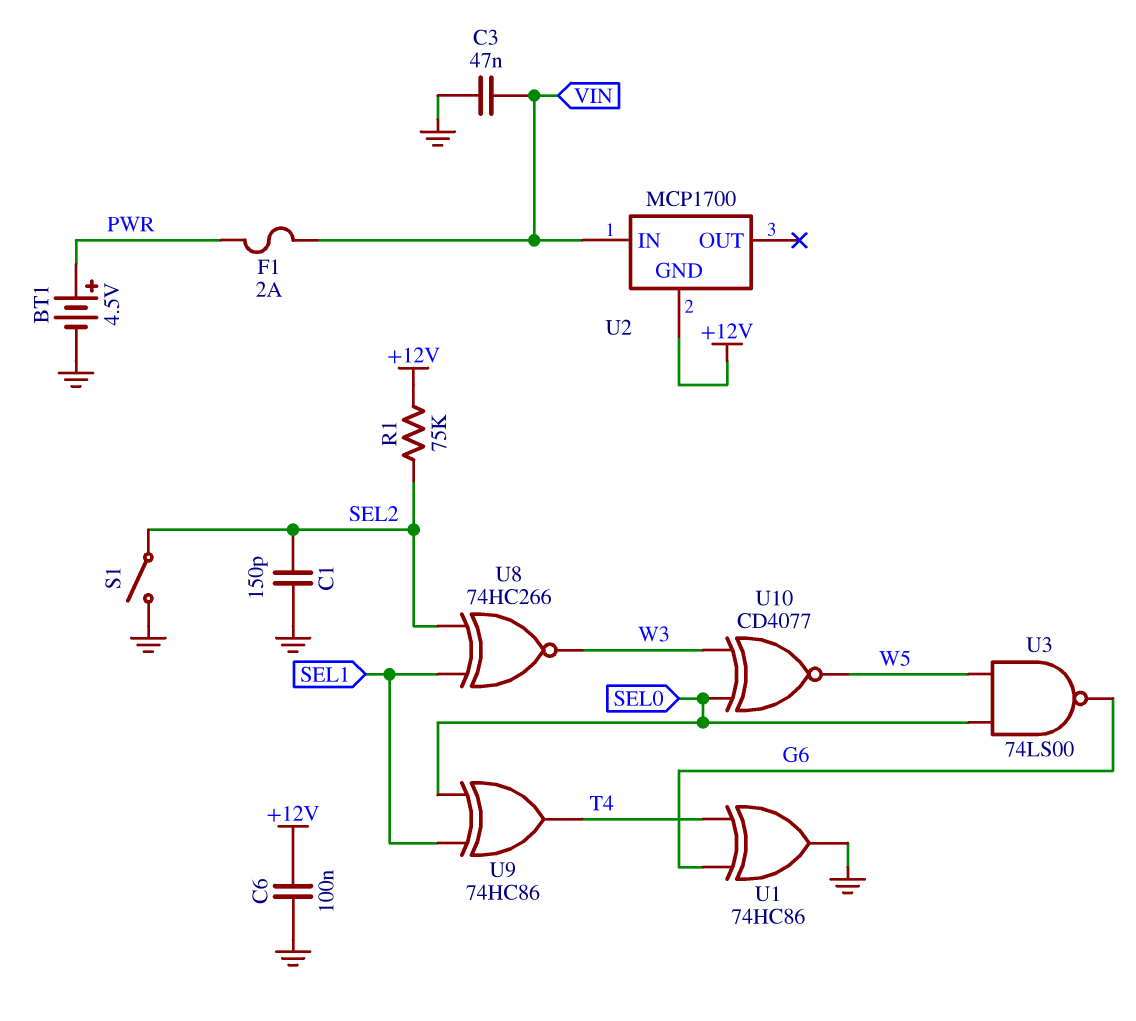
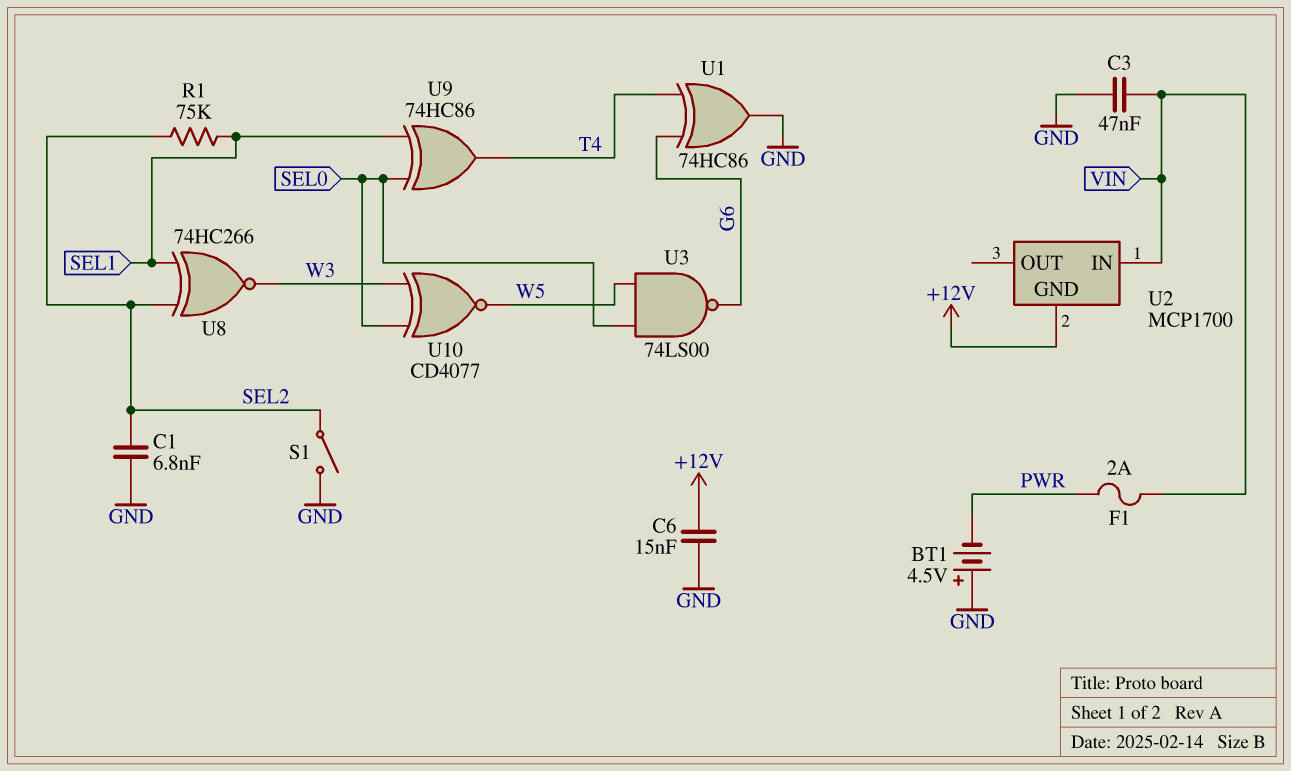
BT1: 4.5V (plus PWR, minus GND) -> 4.5V (plus GND, minus PWR)
C1: 150pF (GND, SEL2) -> 6.8nF (GND, SEL2)
C6: 100nF (+12V, GND) -> 15nF (+12V, GND)
R1: 75k (+12V, SEL2) -> 75k (SEL1, SEL2)

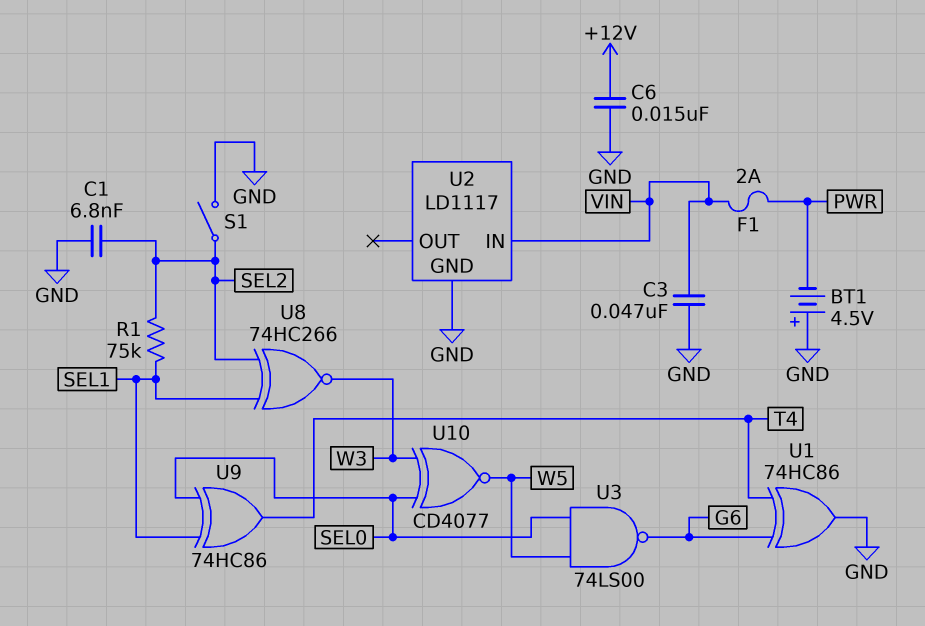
U2: MCP1700 -> LD1117
U2 pin GND: +12V -> GND

